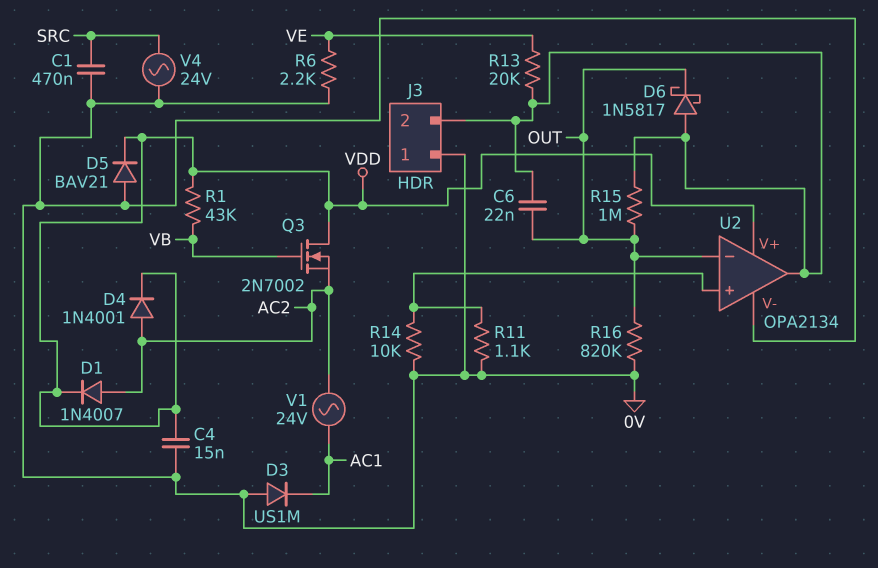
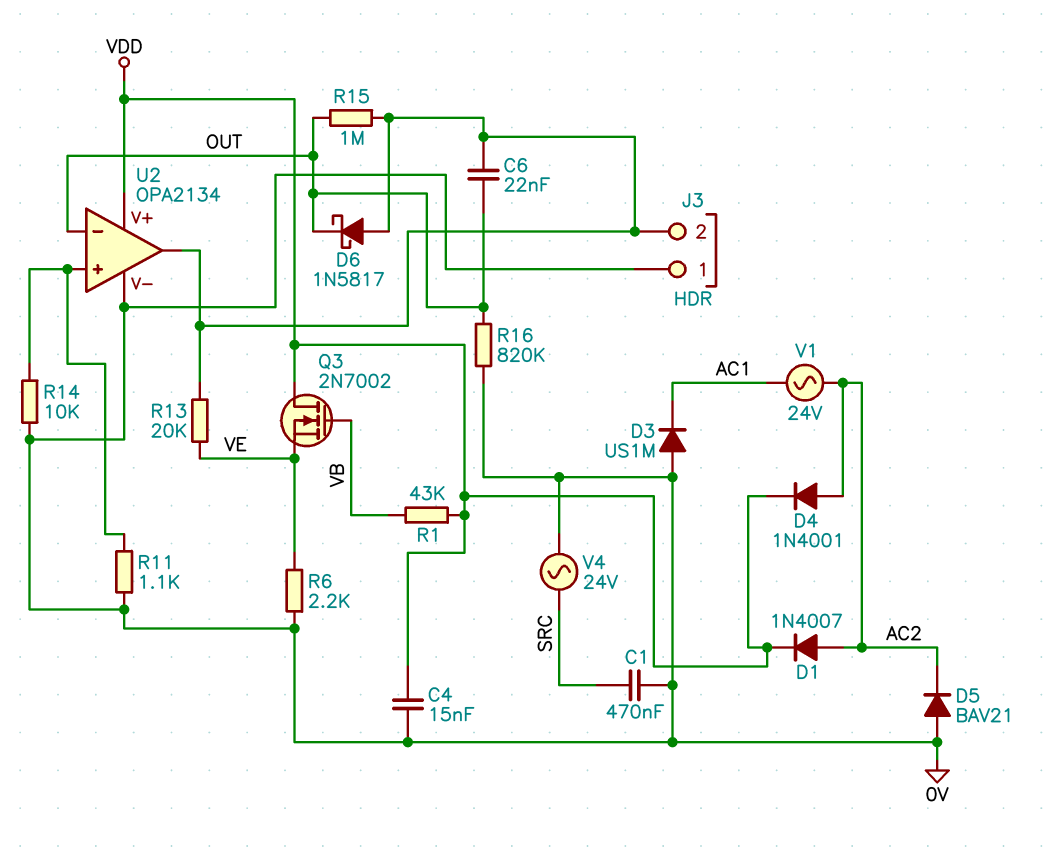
D5: diode BAV21 (A 0V, K VDD) -> diode BAV21 (A 0V, K AC2)
Q3: NMOS 2N7002 (G VB, D VDD, S AC2) -> NMOS 2N7002 (G VB, D VDD, S VE)

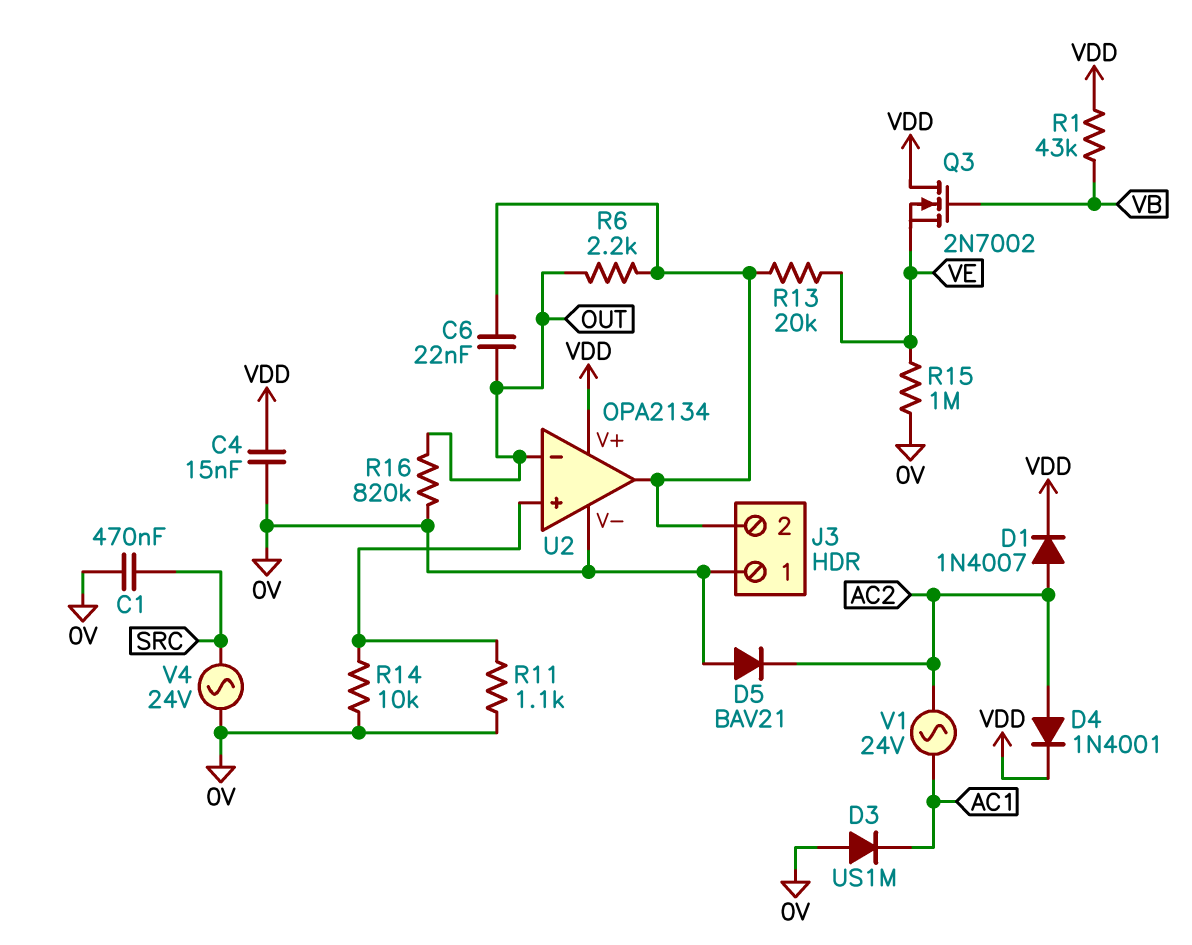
D6: schottky 1N5817 (A J3/2, K OUT) -> none
R6: 2.2k (0V, VE) -> 2.2k (J3/2, OUT)
R15: 1M (J3/2, OUT) -> 1M (0V, VE)

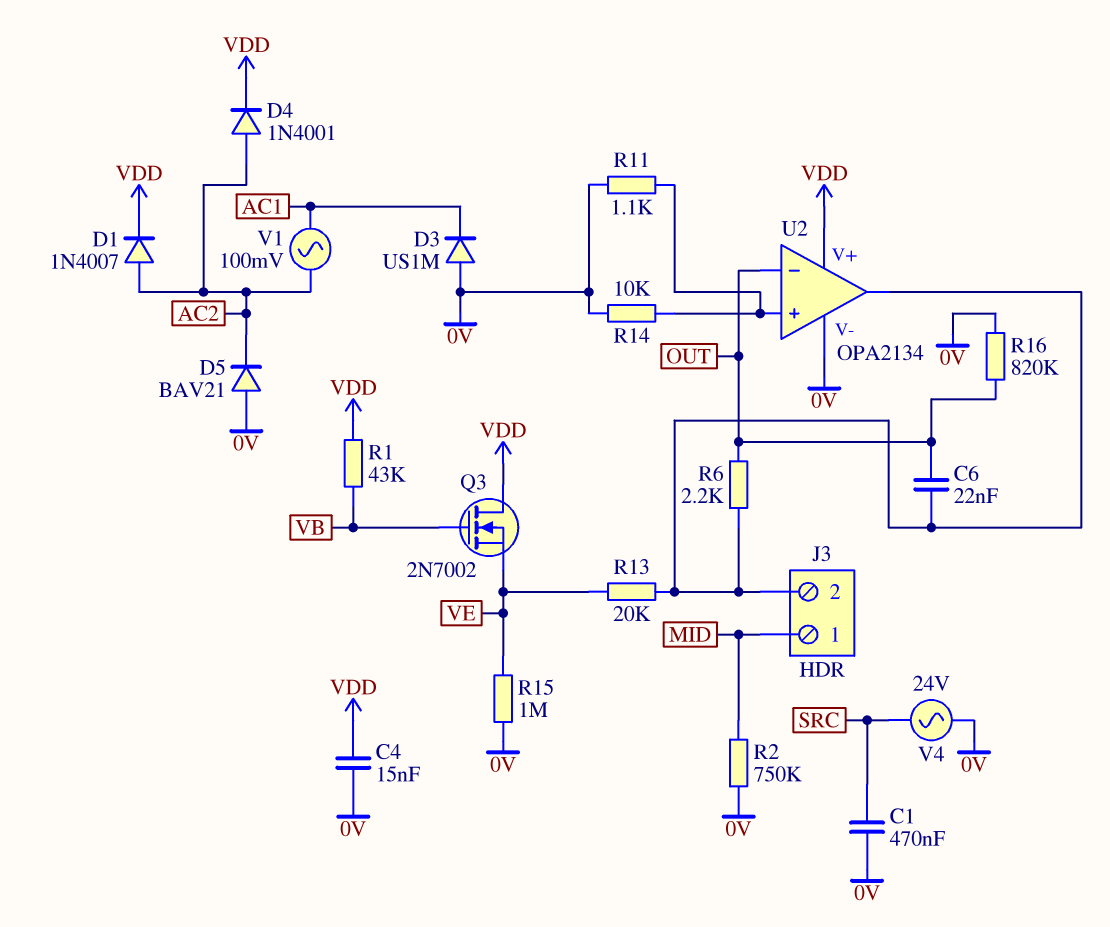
J3 pin 1: 0V -> MID
R2: none -> 750k (0V, MID)
V1: AC 24V (AC1, AC2) -> AC 100mV (AC1, AC2)

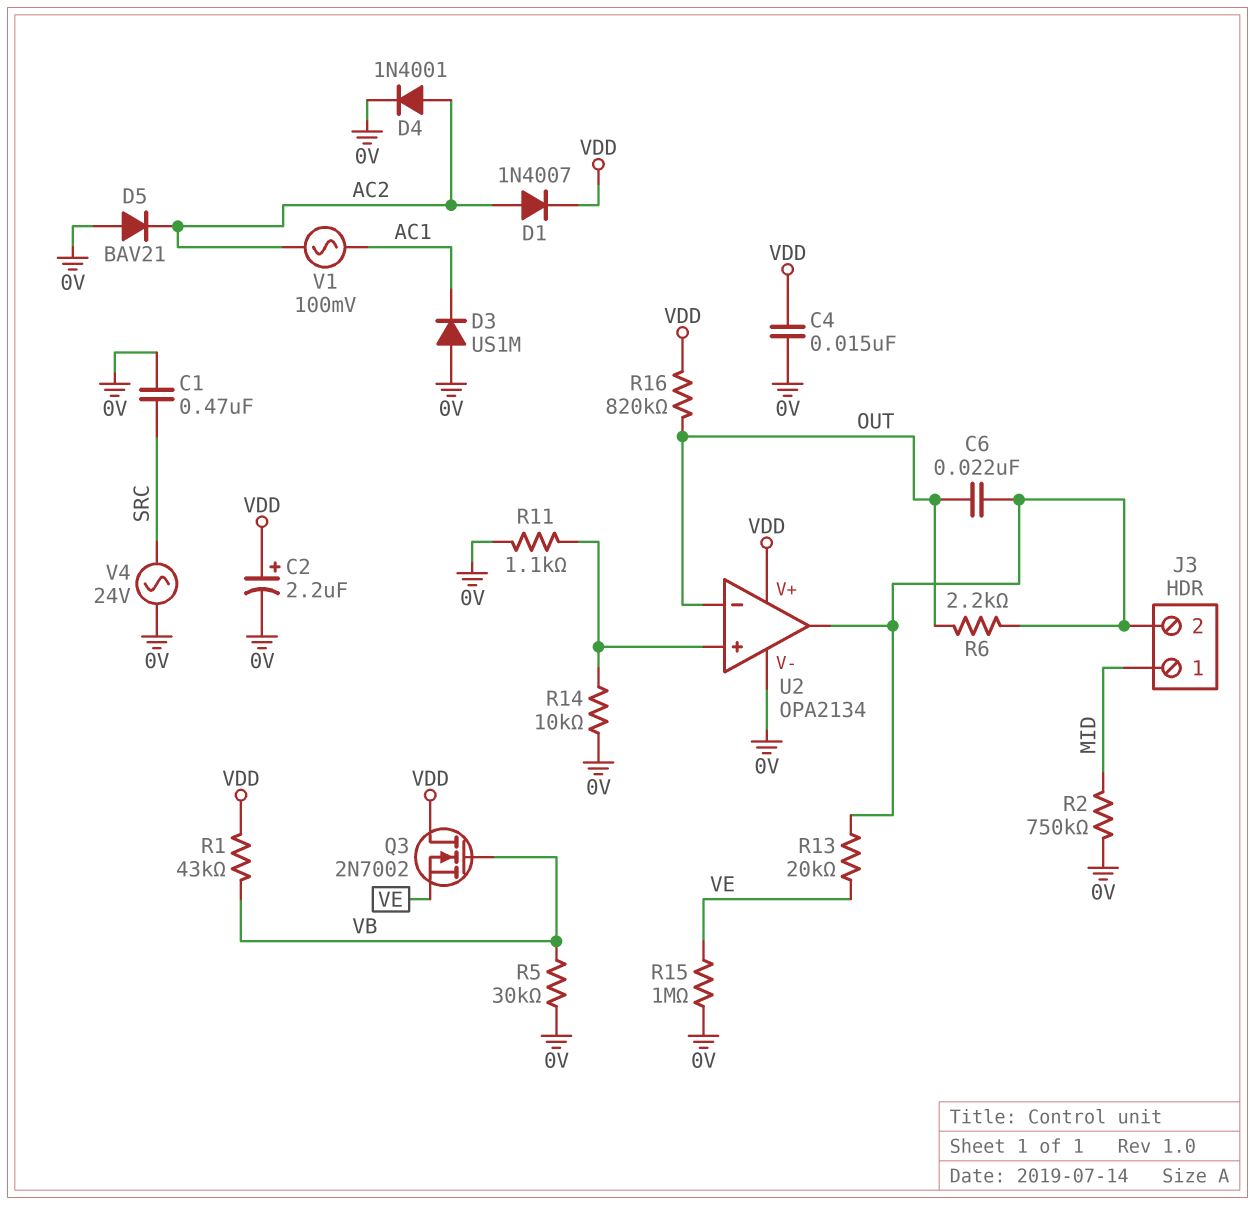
C2: none -> 2.2uF (plus VDD, minus 0V)
D4: diode 1N4001 (A AC2, K VDD) -> diode 1N4001 (A AC2, K 0V)
R5: none -> 30k (0V, VB)
R16: 820k (0V, OUT) -> 820k (OUT, VDD)

